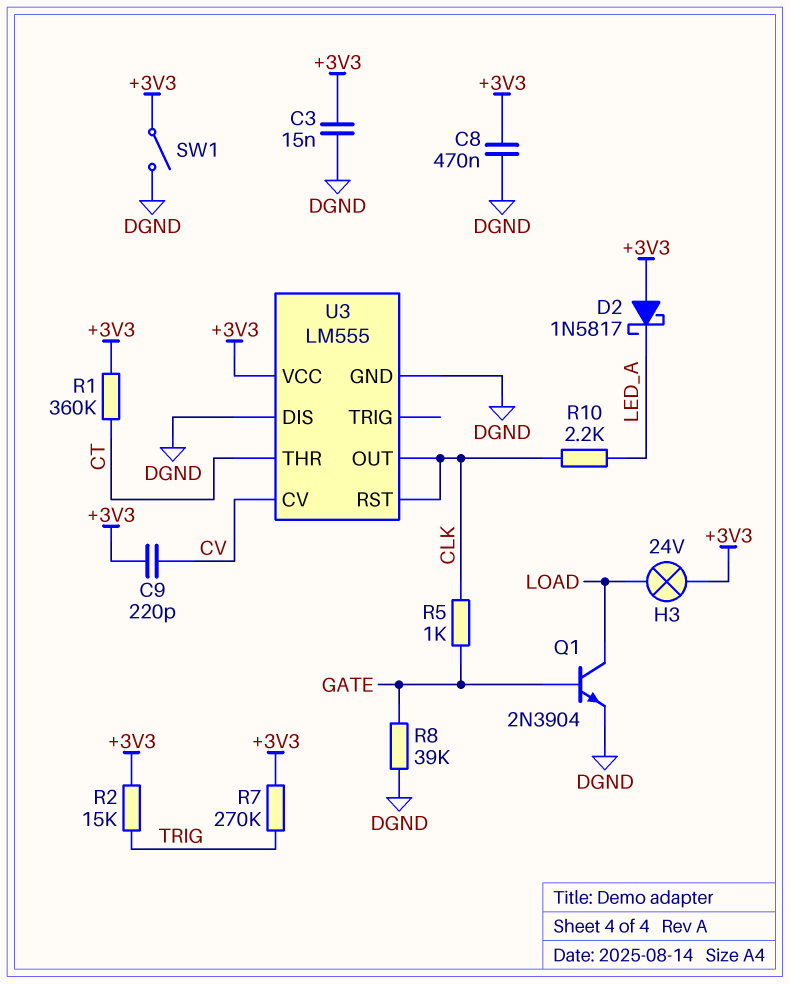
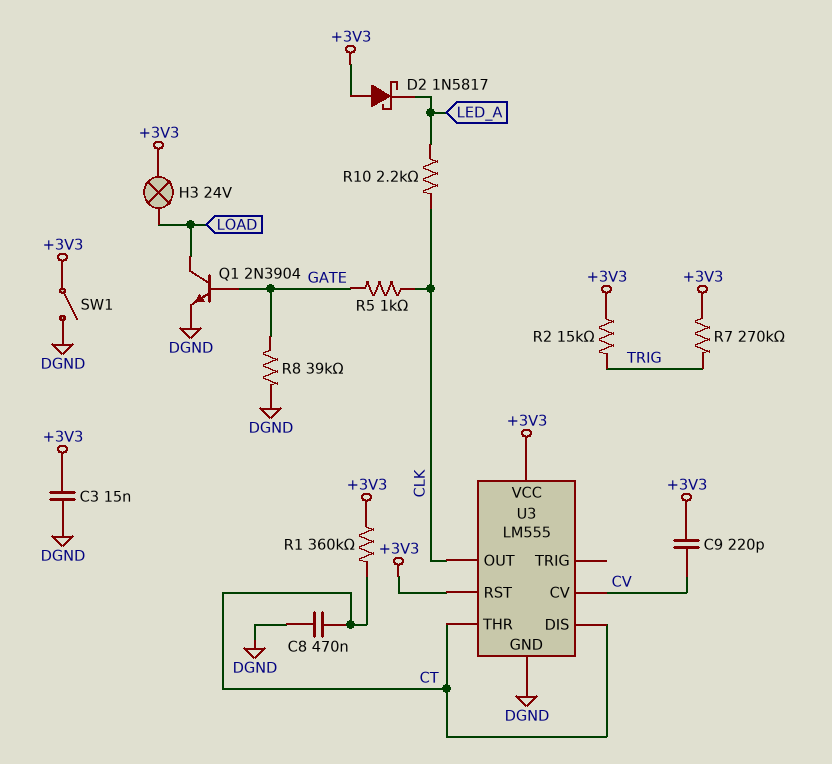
C8: 470nF (+3V3, DGND) -> 470nF (CT, DGND)
U3 pin DIS: DGND -> CT
U3 pin RST: CLK -> +3V3

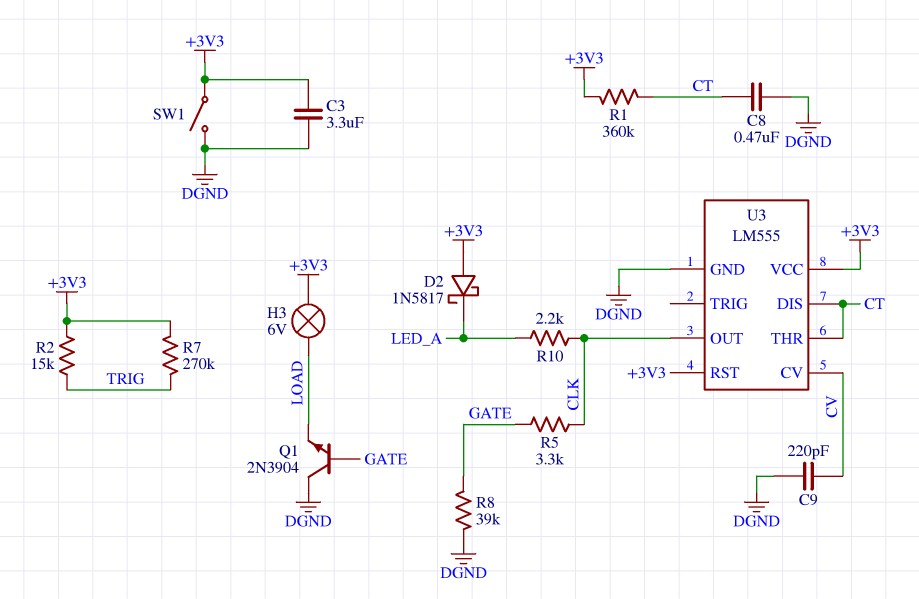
C3: 15nF (+3V3, DGND) -> 3.3uF (+3V3, DGND)
C9: 220pF (+3V3, CV) -> 220pF (CV, DGND)
H3: lamp 24V (+3V3, LOAD) -> lamp 6V (+3V3, LOAD)
Q1: NPN 2N3904 (B GATE, C LOAD, E DGND) -> NPN 2N3904 (B GATE, C DGND, E LOAD)
R5: 1k (CLK, GATE) -> 3.3k (CLK, GATE)

